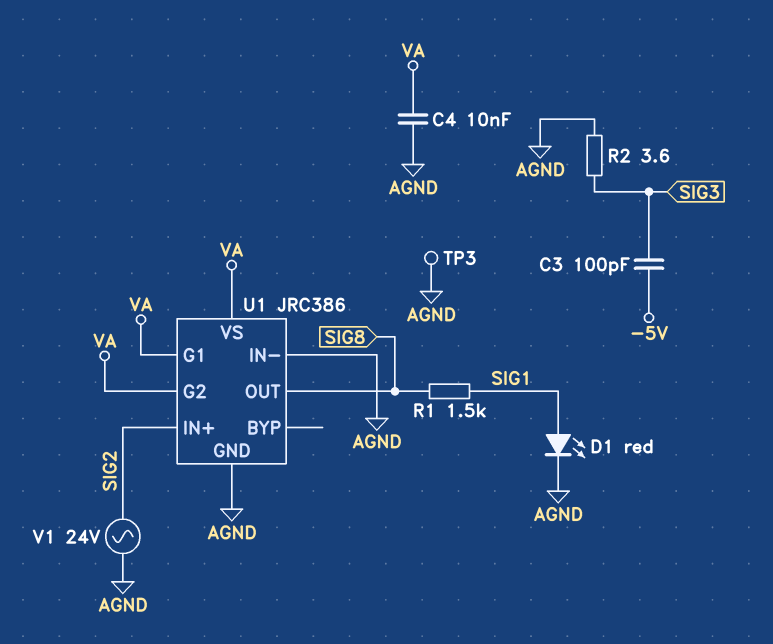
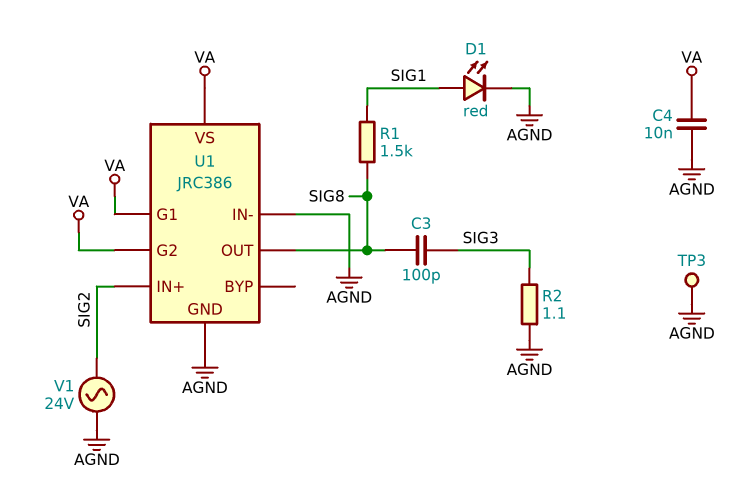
C3: 100pF (-5V, SIG3) -> 100pF (SIG3, SIG8)
R2: 3.6 (AGND, SIG3) -> 1.1 (AGND, SIG3)

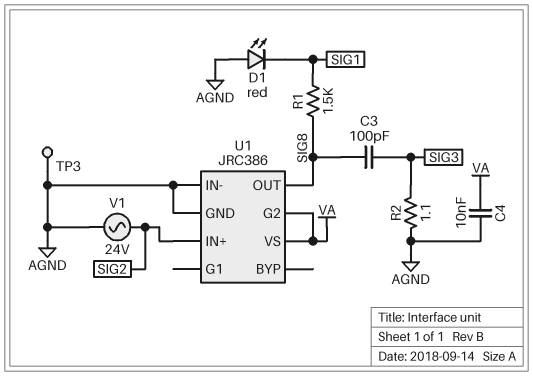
D1: LED red (A SIG1, K AGND) -> LED red (A AGND, K SIG1)
U1 pin G1: VA -> none

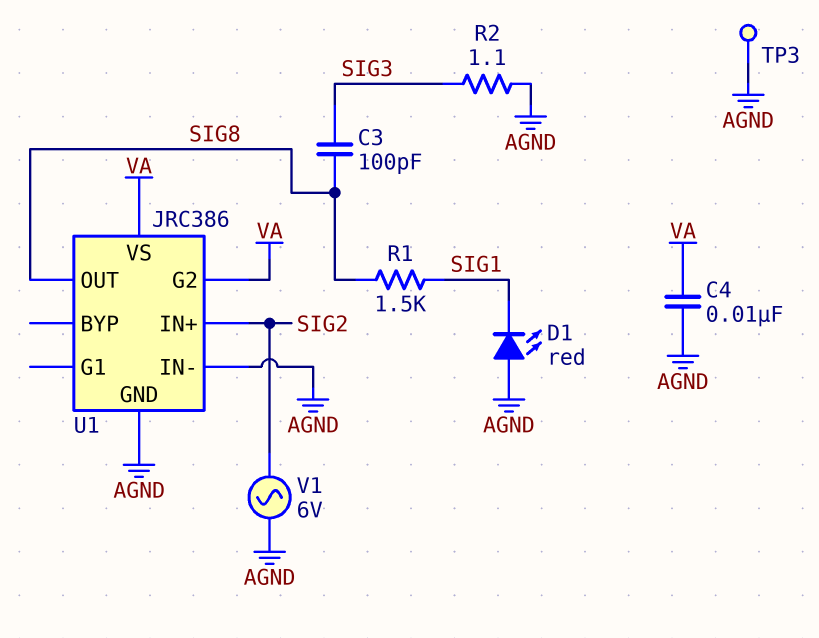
V1: AC 24V (AGND, SIG2) -> AC 6V (AGND, SIG2)

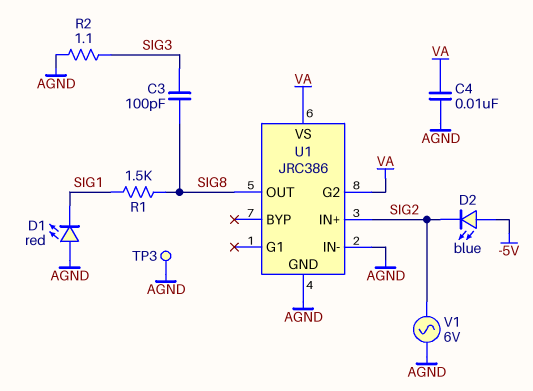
D2: none -> LED blue (A -5V, K SIG2)

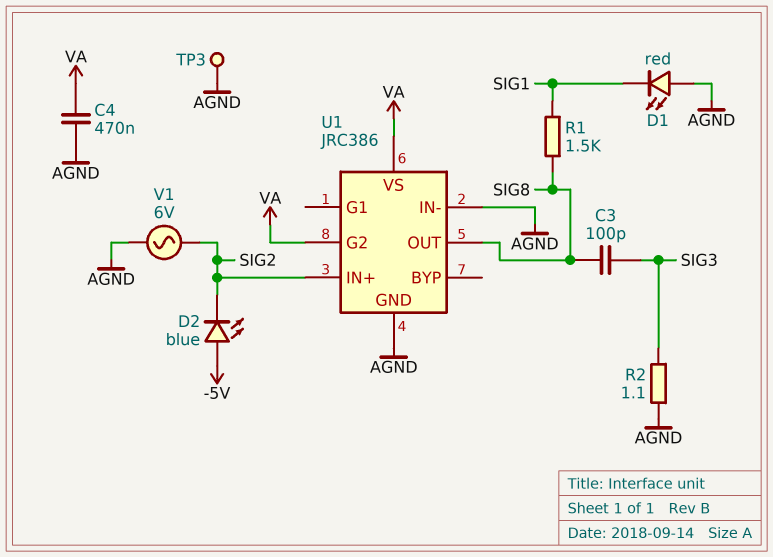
C4: 10nF (AGND, VA) -> 470nF (AGND, VA)

